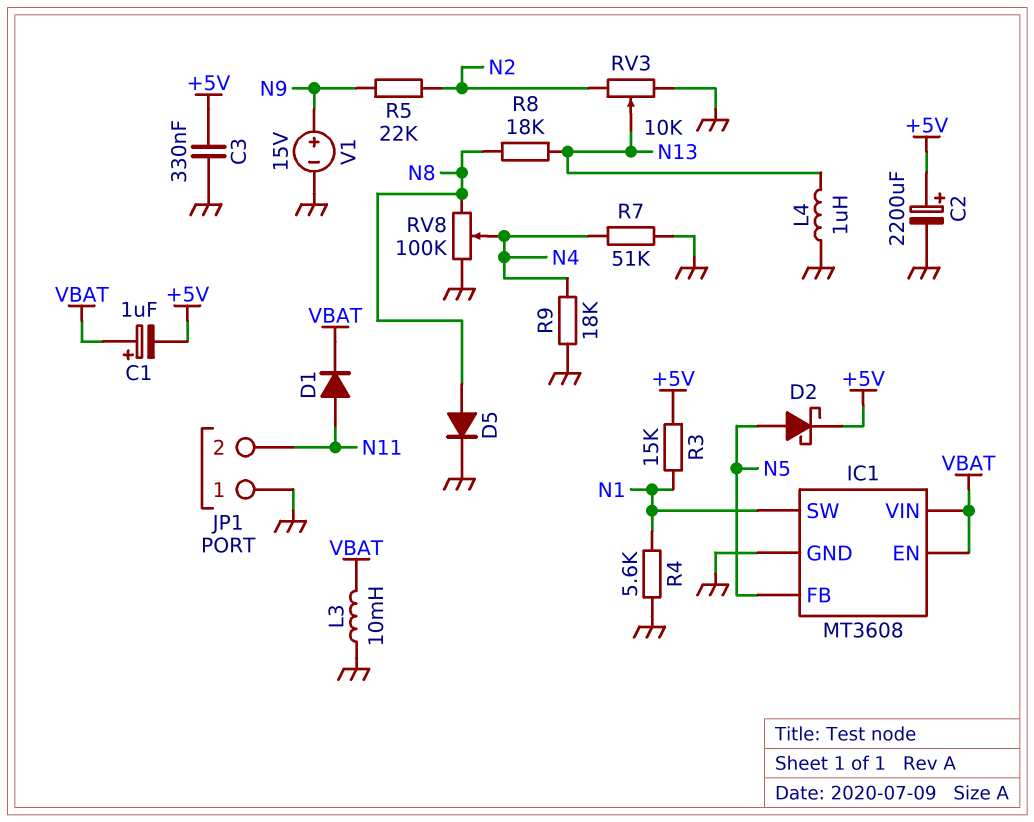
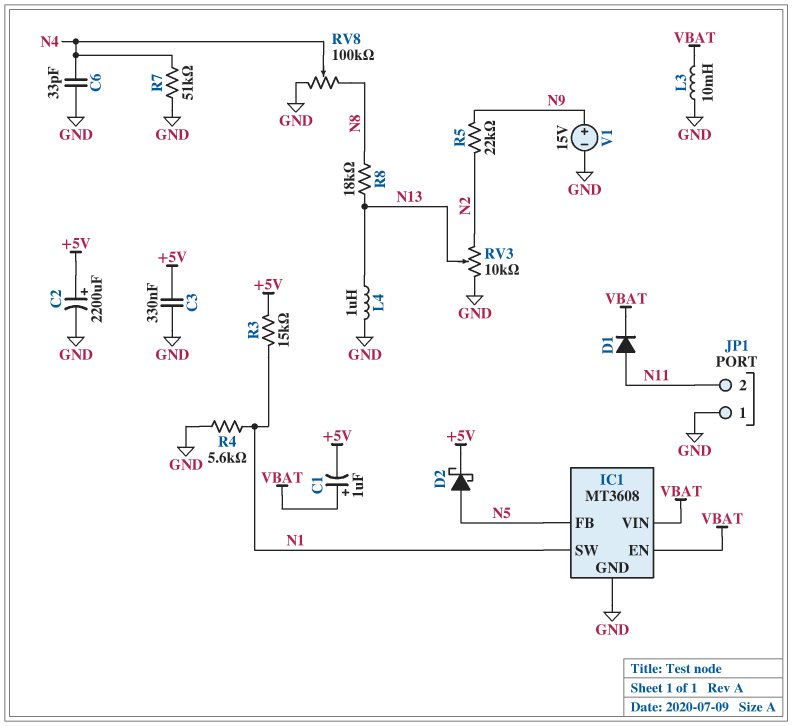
C6: none -> 33pF (GND, N4)
D5: diode (A N8, K GND) -> none
R9: 18k (GND, N4) -> none

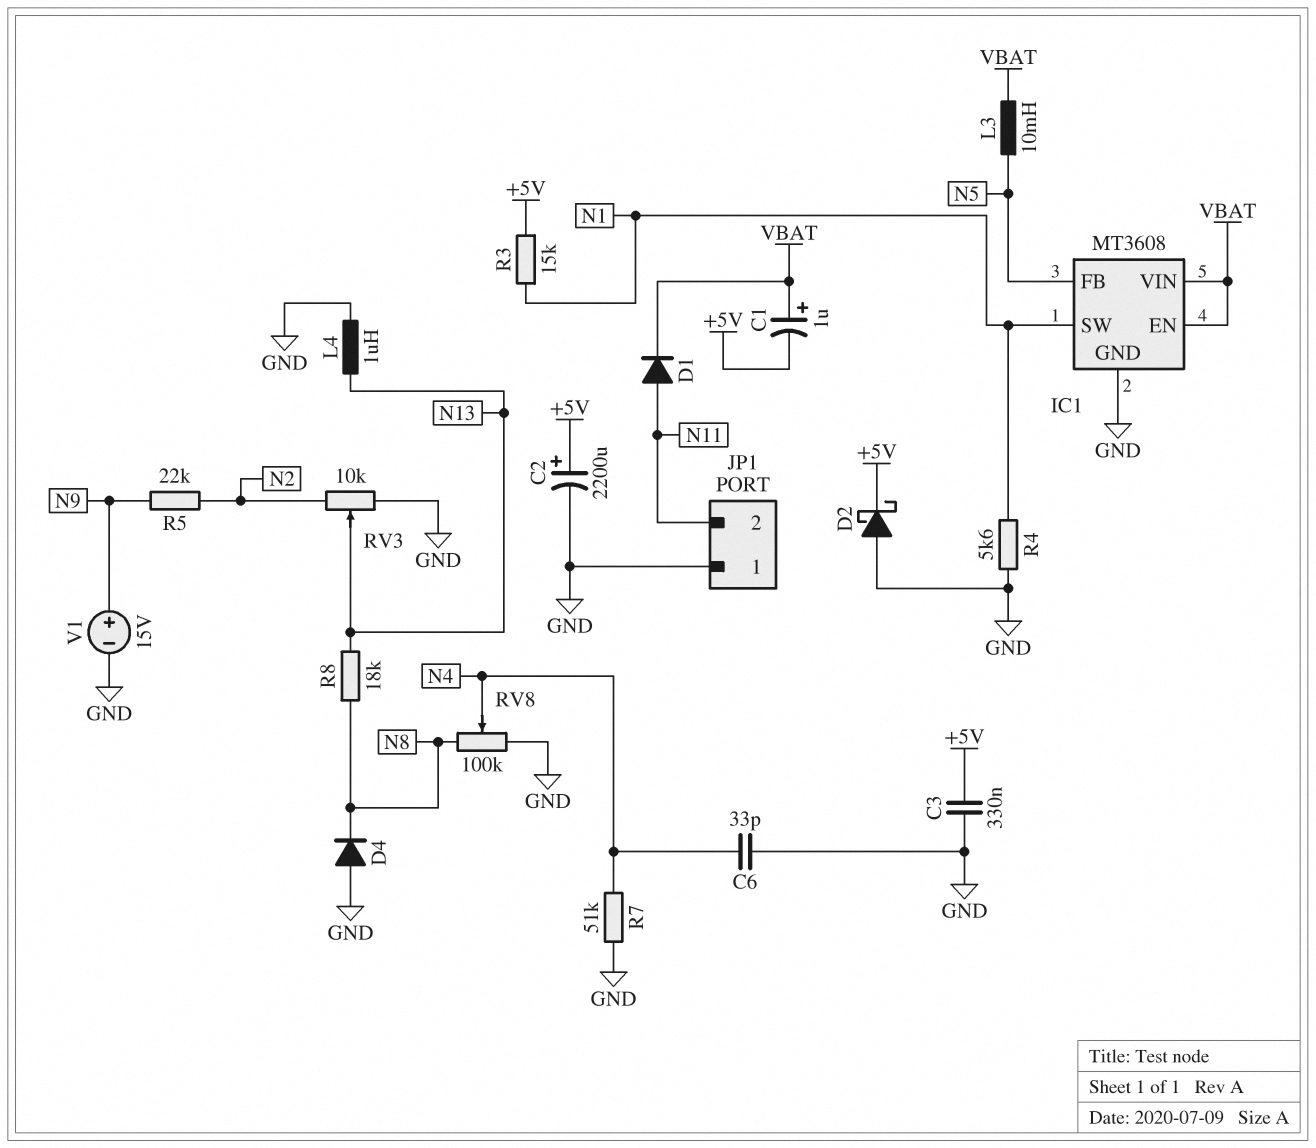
D2: schottky (A N5, K +5V) -> schottky (A GND, K +5V)
D4: none -> diode (A GND, K N8)
L3: 10mH (GND, VBAT) -> 10mH (N5, VBAT)

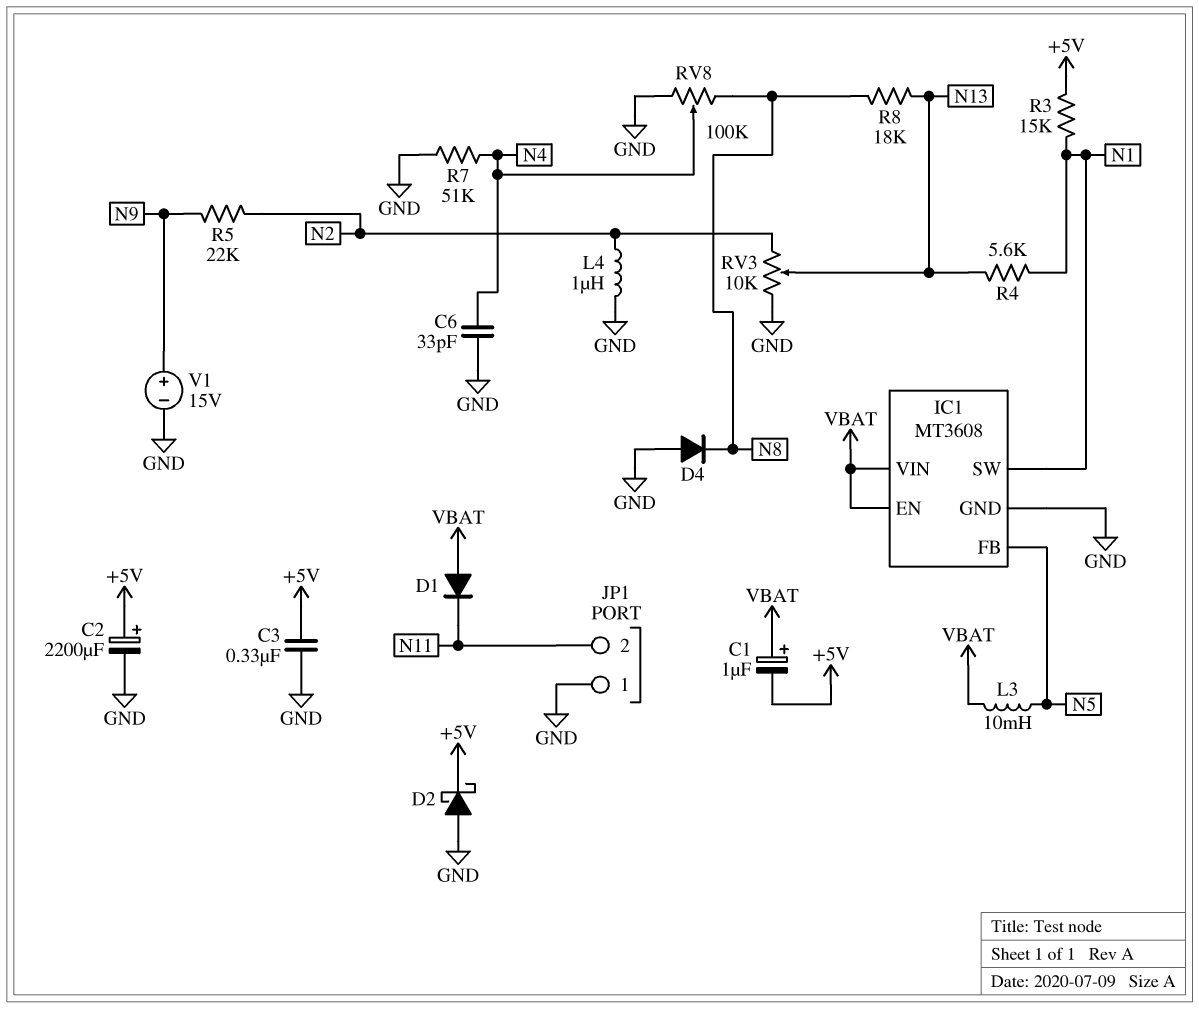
D1: diode (A N11, K VBAT) -> diode (A VBAT, K N11)
L4: 1uH (GND, N13) -> 1uH (GND, N2)
R4: 5.6k (GND, N1) -> 5.6k (N1, N13)

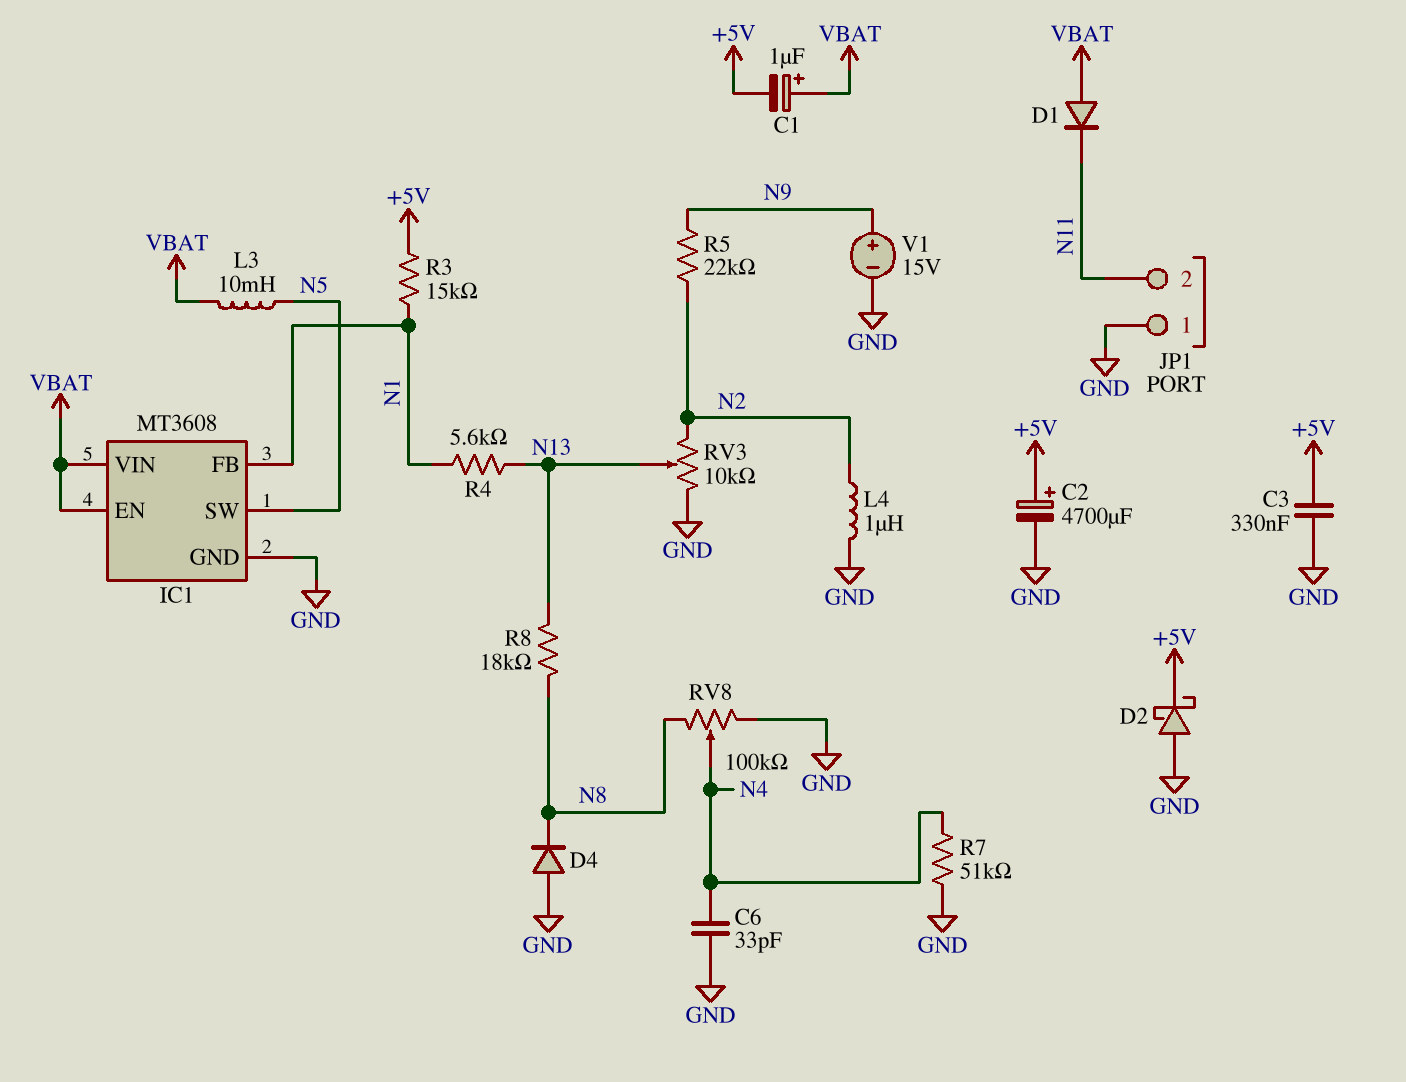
C2: 2200uF (plus +5V, minus GND) -> 4700uF (plus +5V, minus GND)
IC1 pin FB: N5 -> N1
IC1 pin SW: N1 -> N5

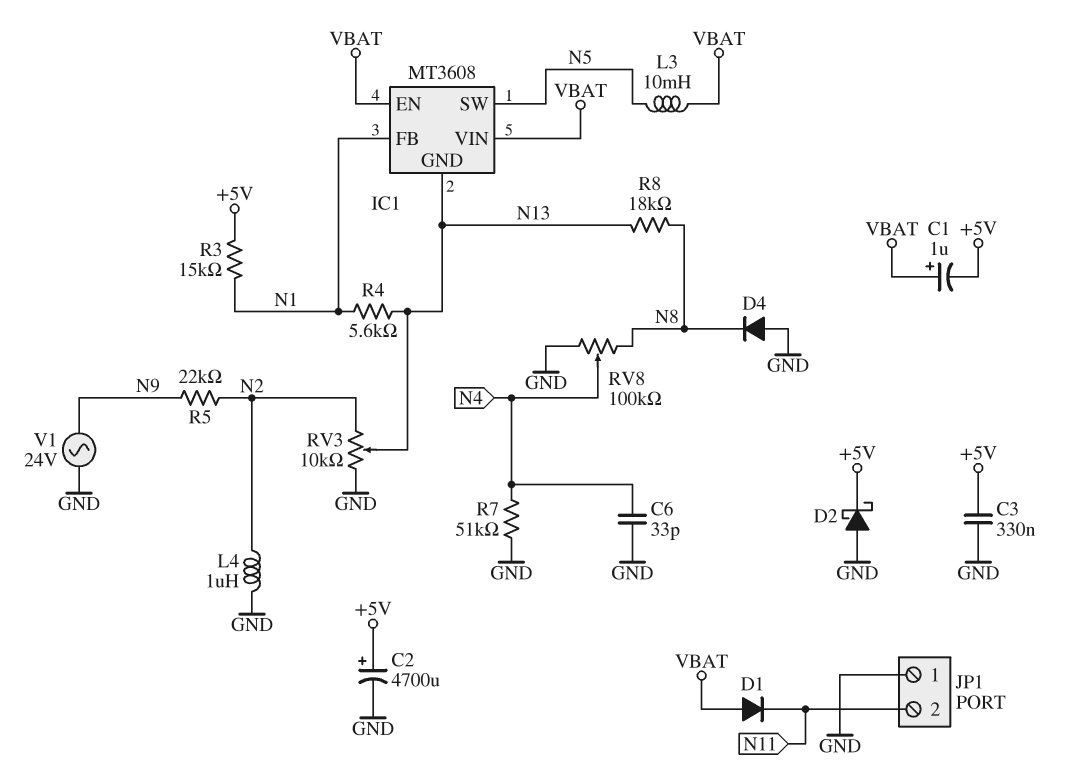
IC1 pin GND: GND -> N13
V1: 15V (plus N9, minus GND) -> AC 24V (GND, N9)

